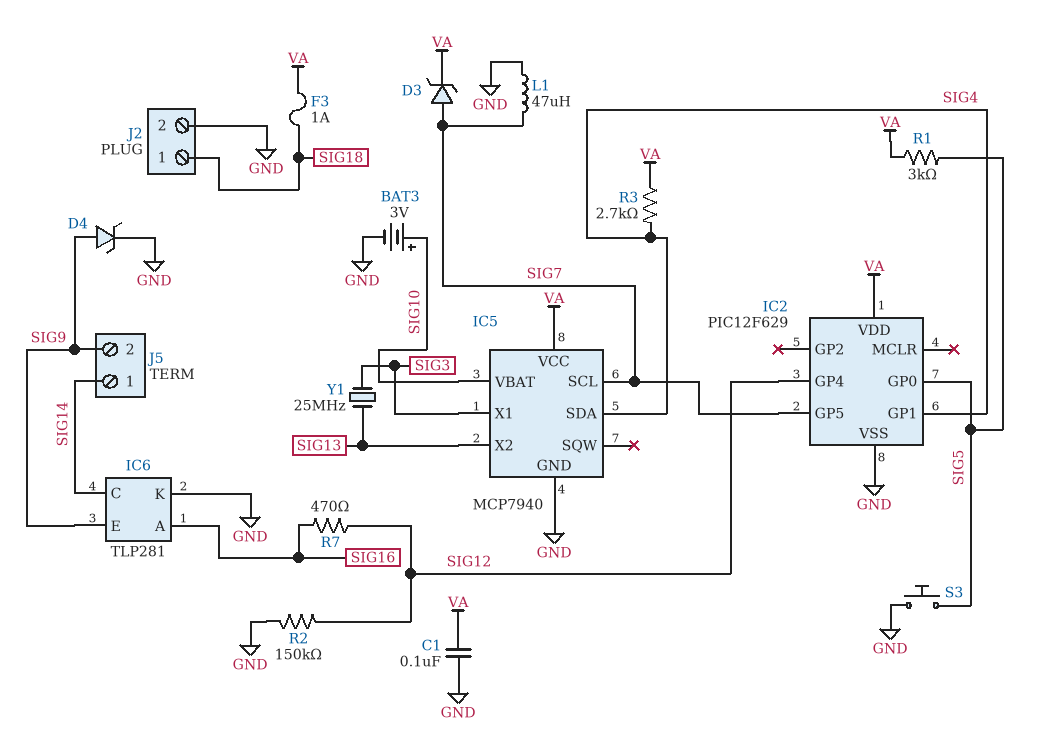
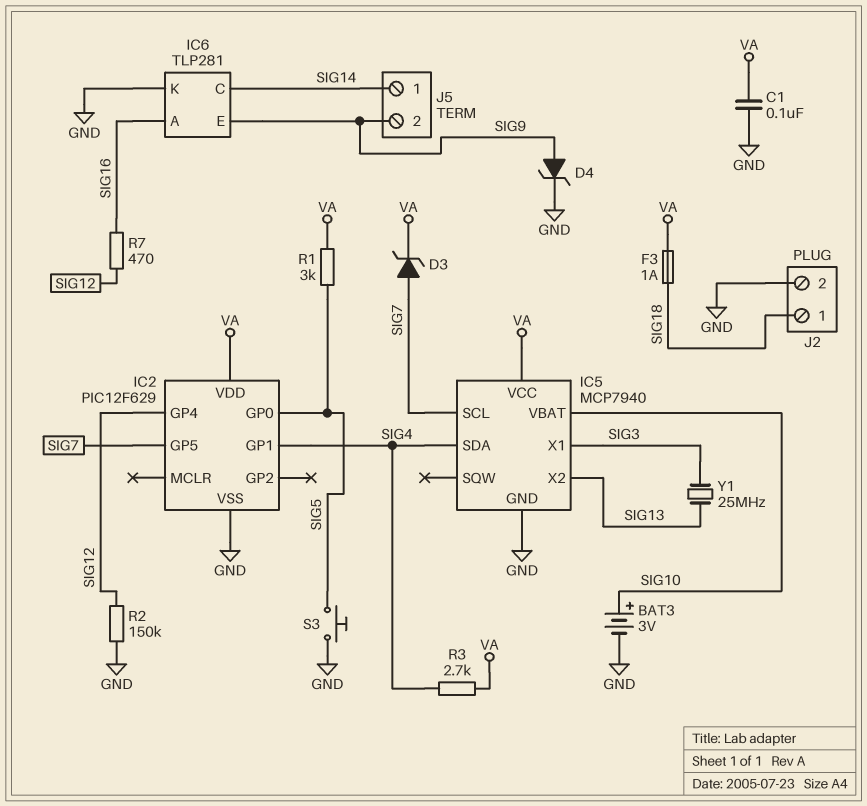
L1: 47uH (GND, SIG7) -> none

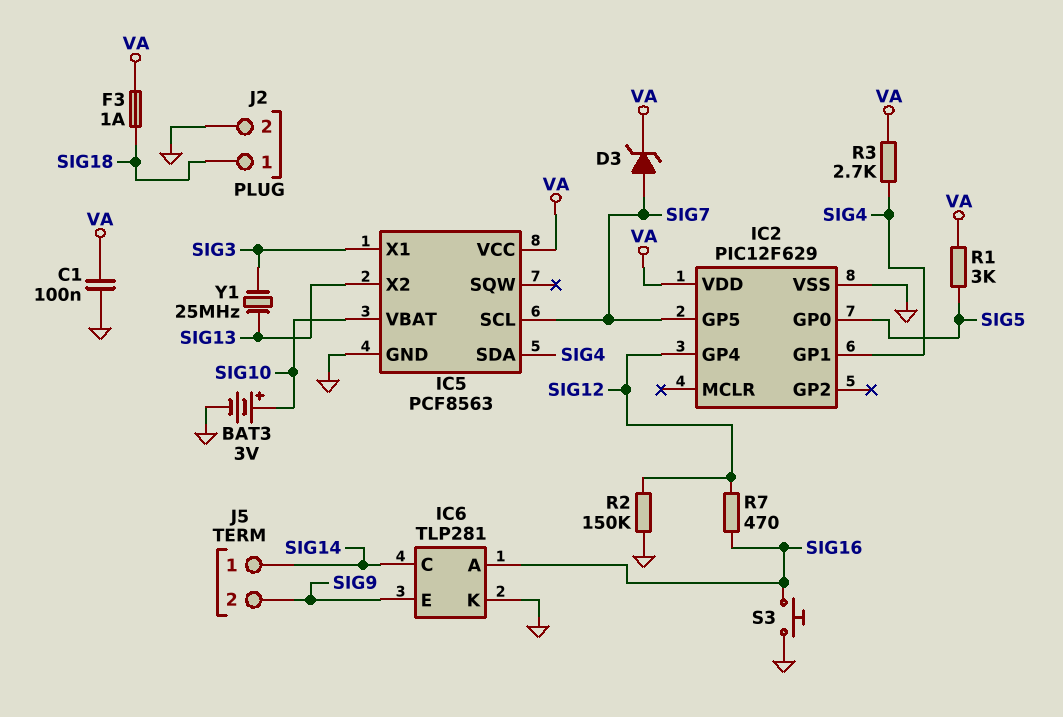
D4: zener (A SIG9, K GND) -> none
IC5: MCP7940 -> PCF8563
S3: button (GND, SIG5) -> button (GND, SIG16)

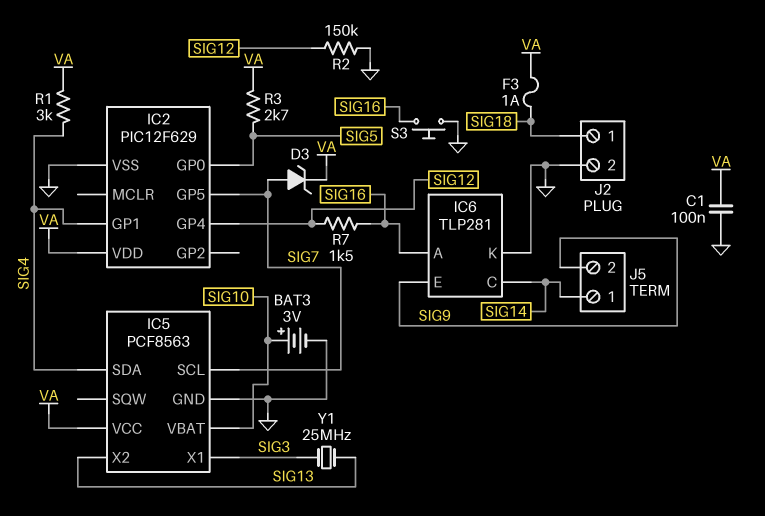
R1: 3k (SIG5, VA) -> 3k (SIG4, VA)
R3: 2.7k (SIG4, VA) -> 2.7k (SIG5, VA)
R7: 470 (SIG12, SIG16) -> 1.5k (SIG12, SIG16)

